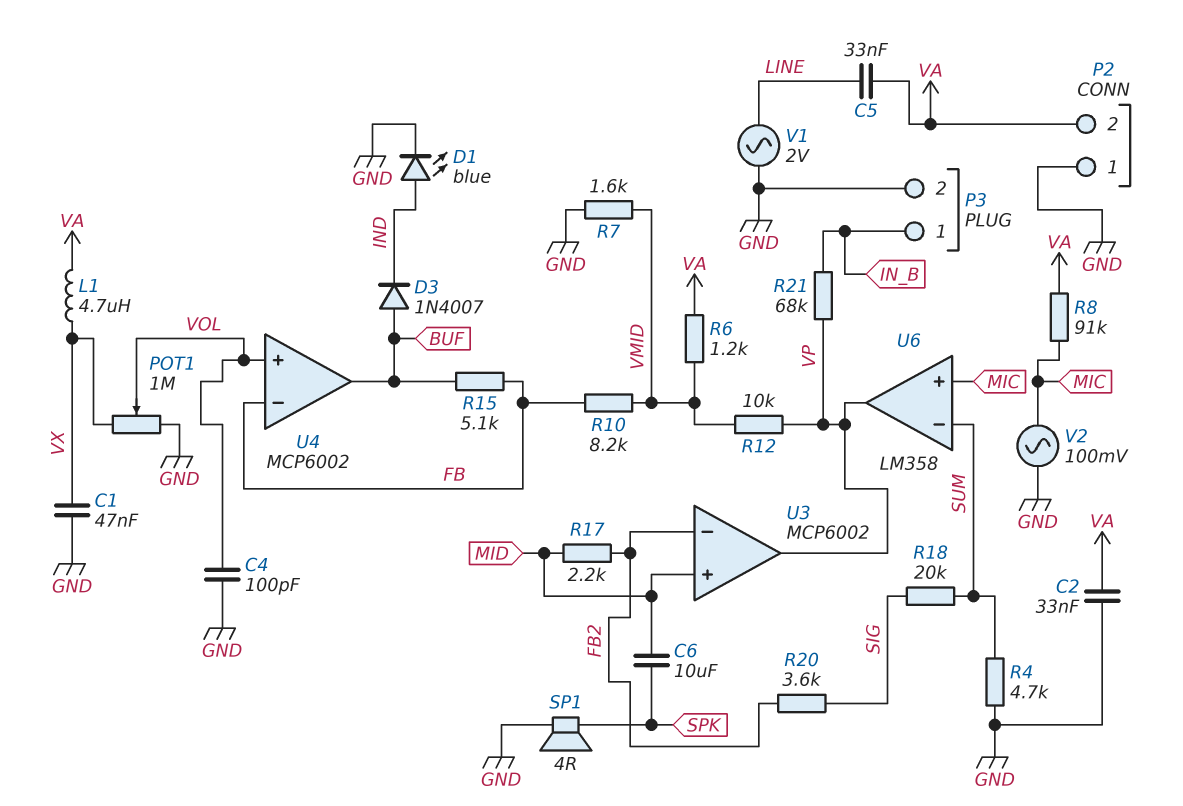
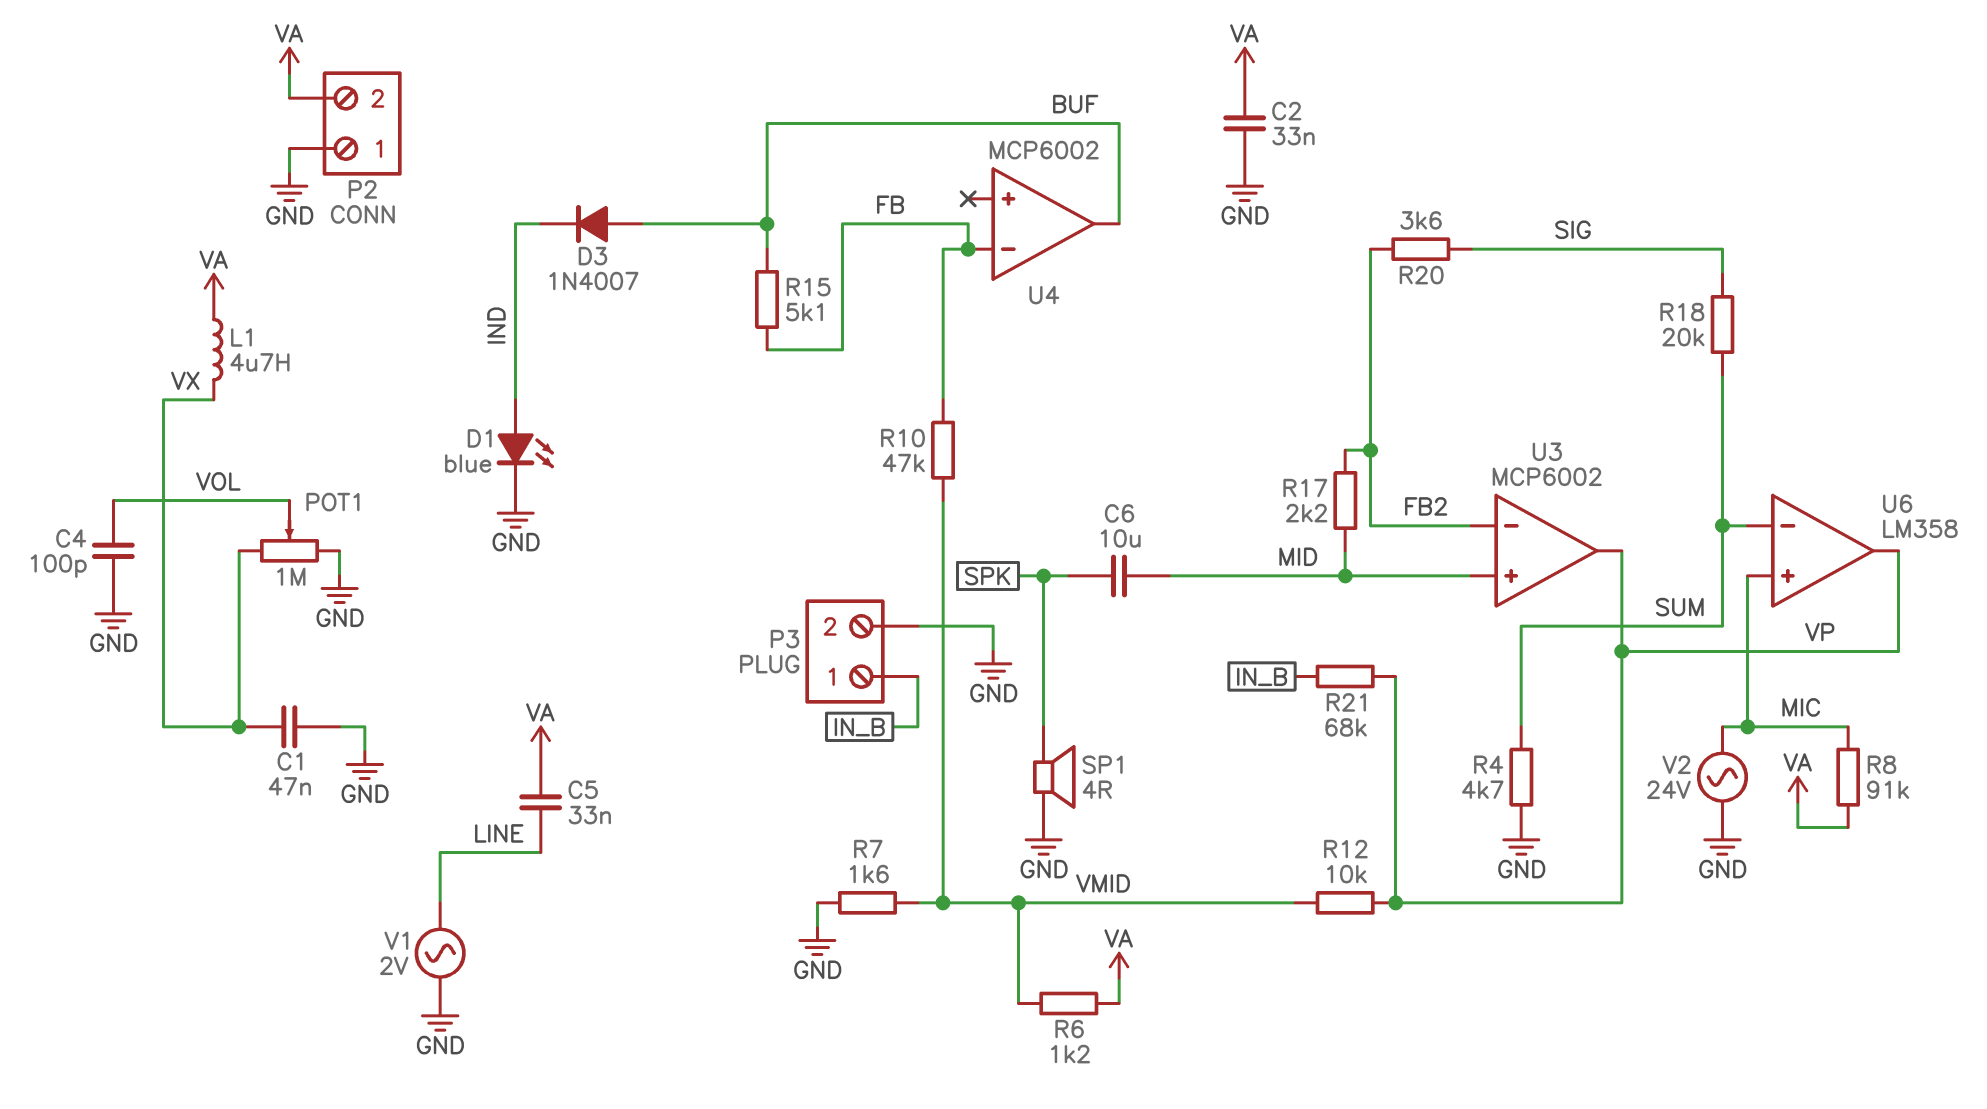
R10: 8.2k (FB, VMID) -> 47k (FB, VMID)
U4 pin in+: VOL -> none
V2: AC 100mV (GND, MIC) -> AC 24V (GND, MIC)

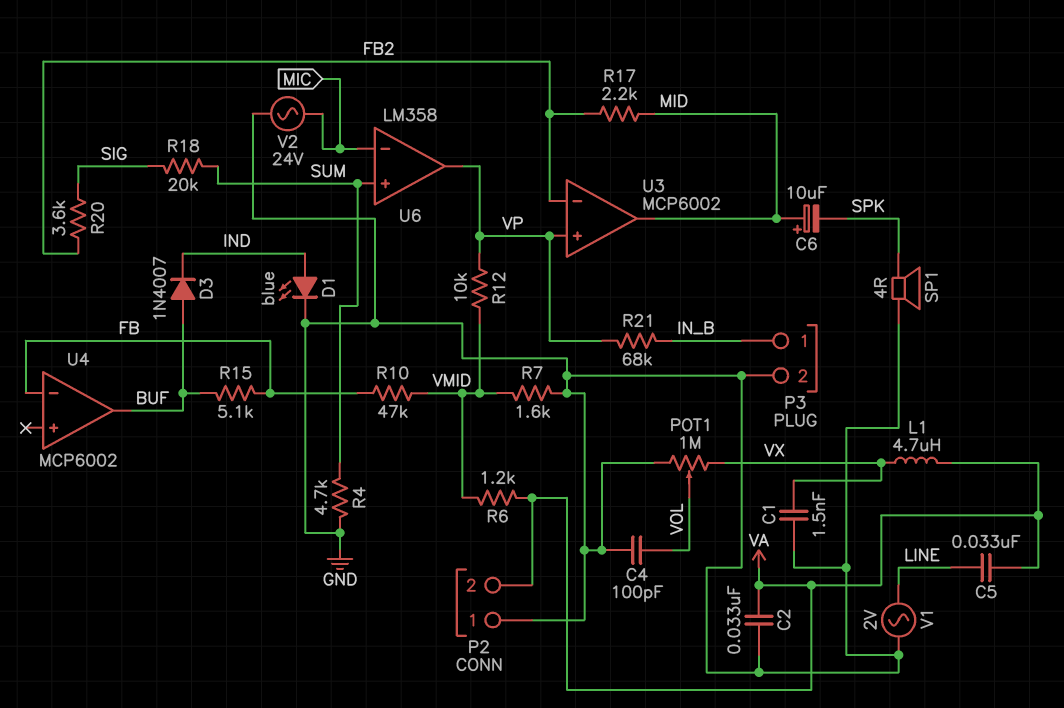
C1: 47nF (GND, VX) -> 1.5nF (GND, VX)
C6: 10uF (MID, SPK) -> 10uF (plus MID, minus SPK)
R8: 91k (MIC, VA) -> none
U3 pin in+: MID -> VP
U3 pin out: VP -> MID
U6 pin in+: MIC -> SUM
U6 pin in-: SUM -> MIC

